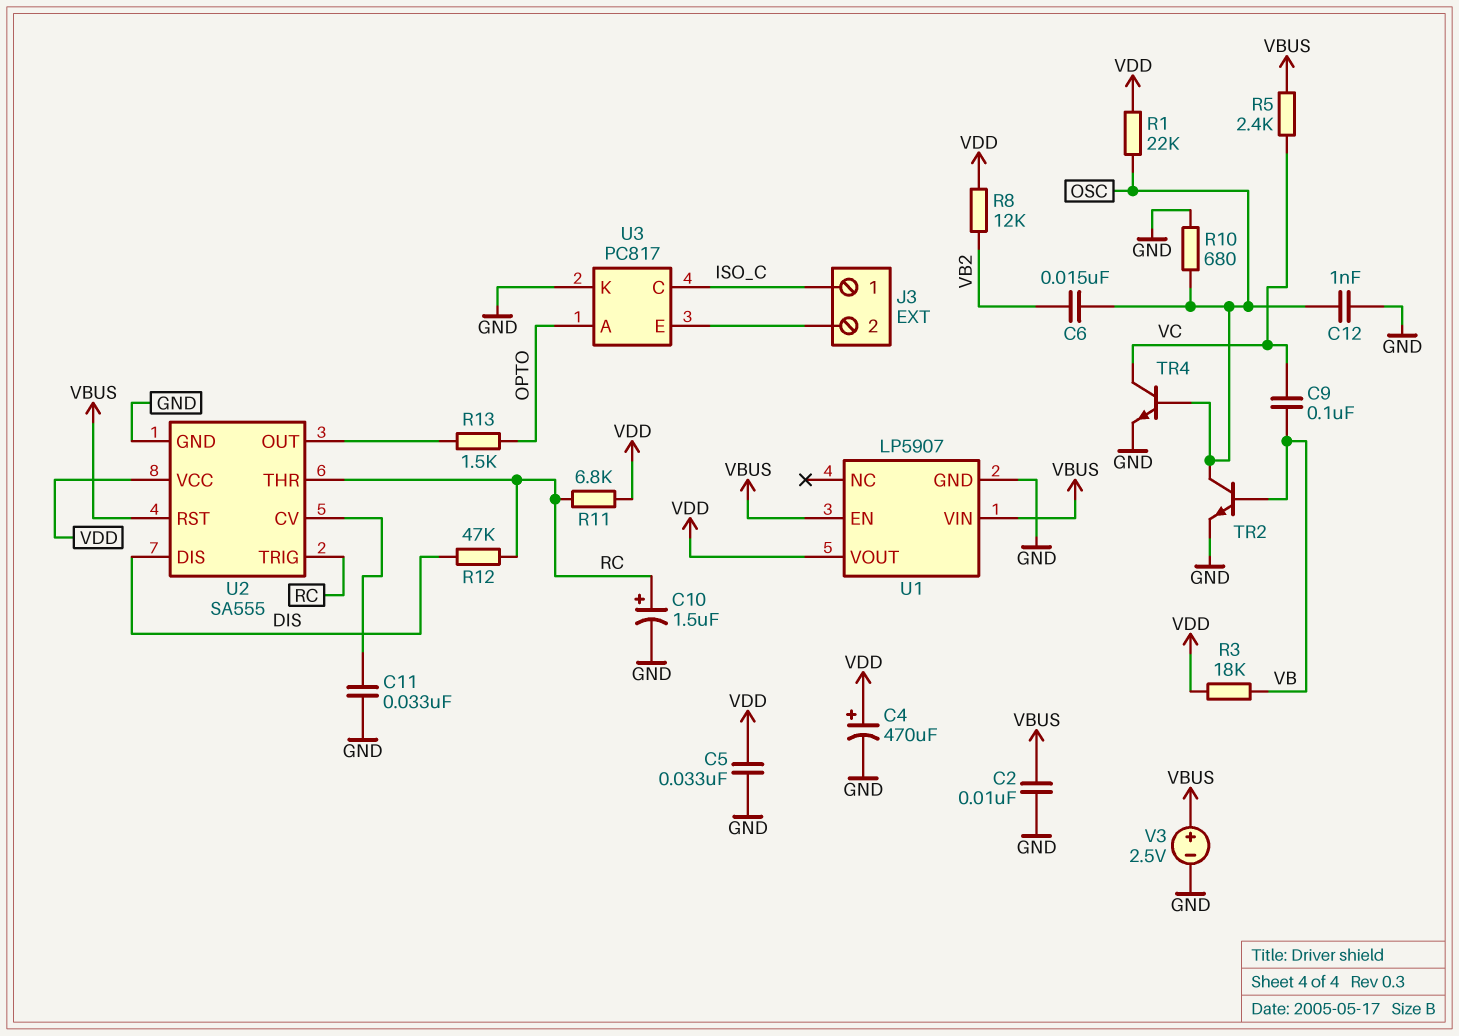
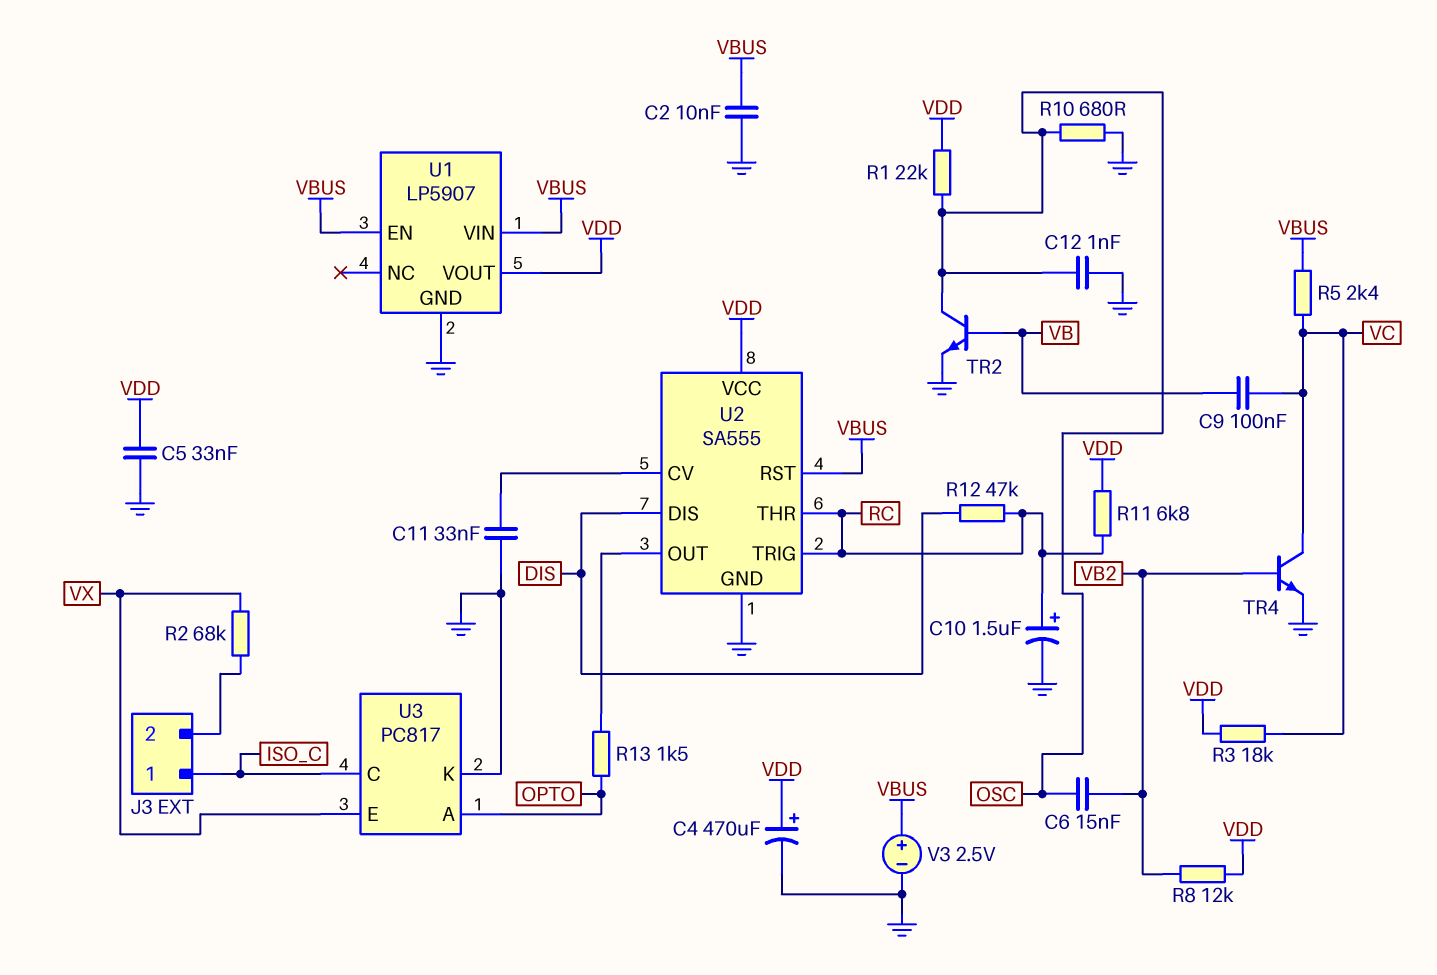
R2: none -> 68k (J3/2, VX)
R3: 18k (VB, VDD) -> 18k (VC, VDD)
TR4: NPN (B OSC, C VC, E GND) -> NPN (B VB2, C VC, E GND)
U3 pin E: J3/2 -> VX

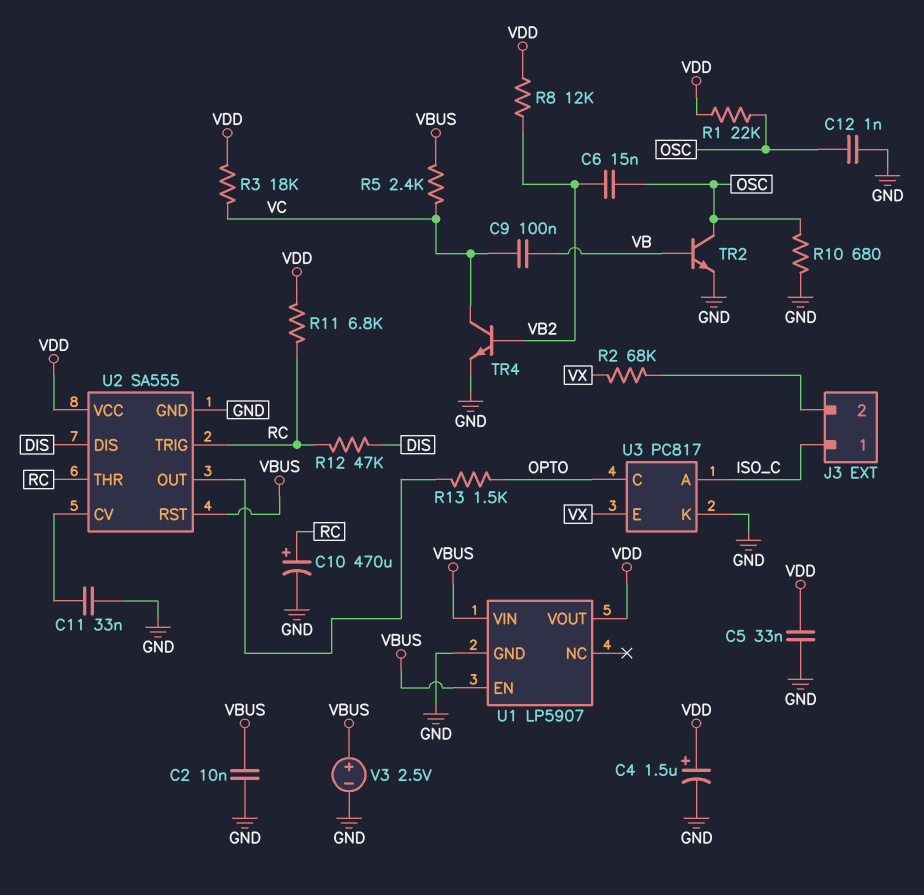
C4: 470uF (plus VDD, minus GND) -> 1.5uF (plus VDD, minus GND)
C10: 1.5uF (plus RC, minus GND) -> 470uF (plus RC, minus GND)
U3 pin A: OPTO -> ISO_C
U3 pin C: ISO_C -> OPTO

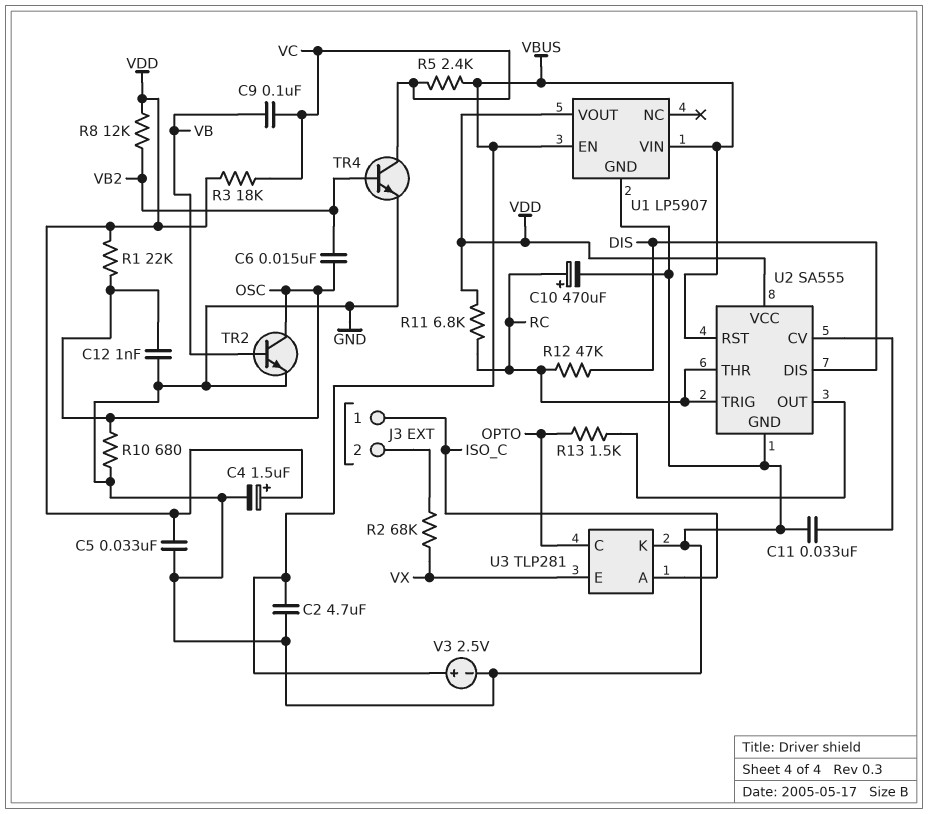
C2: 10nF (GND, VBUS) -> 4.7uF (GND, VBUS)
U3: PC817 -> TLP281

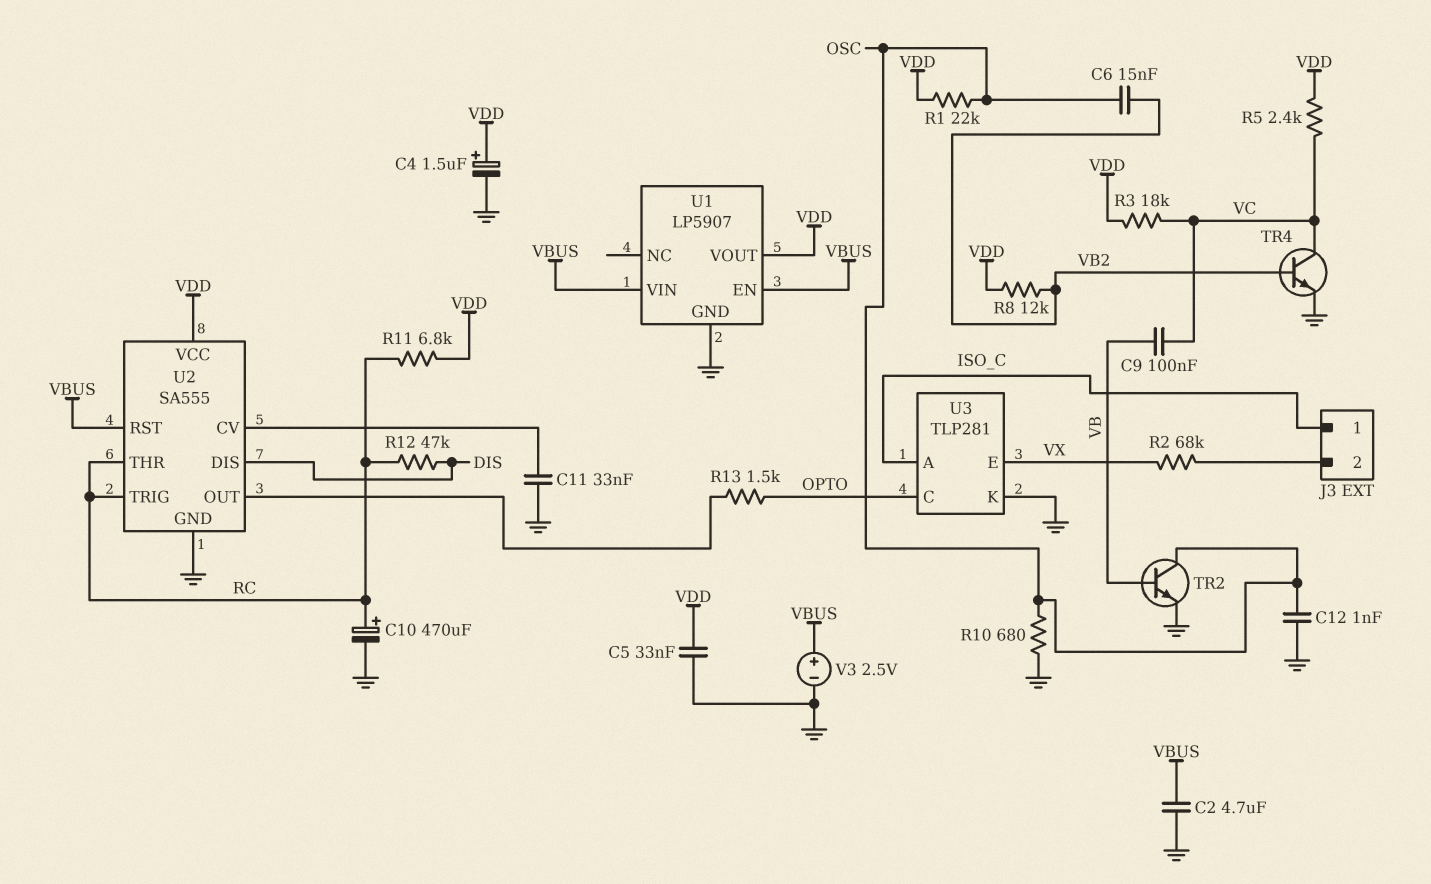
R5: 2.4k (VBUS, VC) -> 2.4k (VC, VDD)

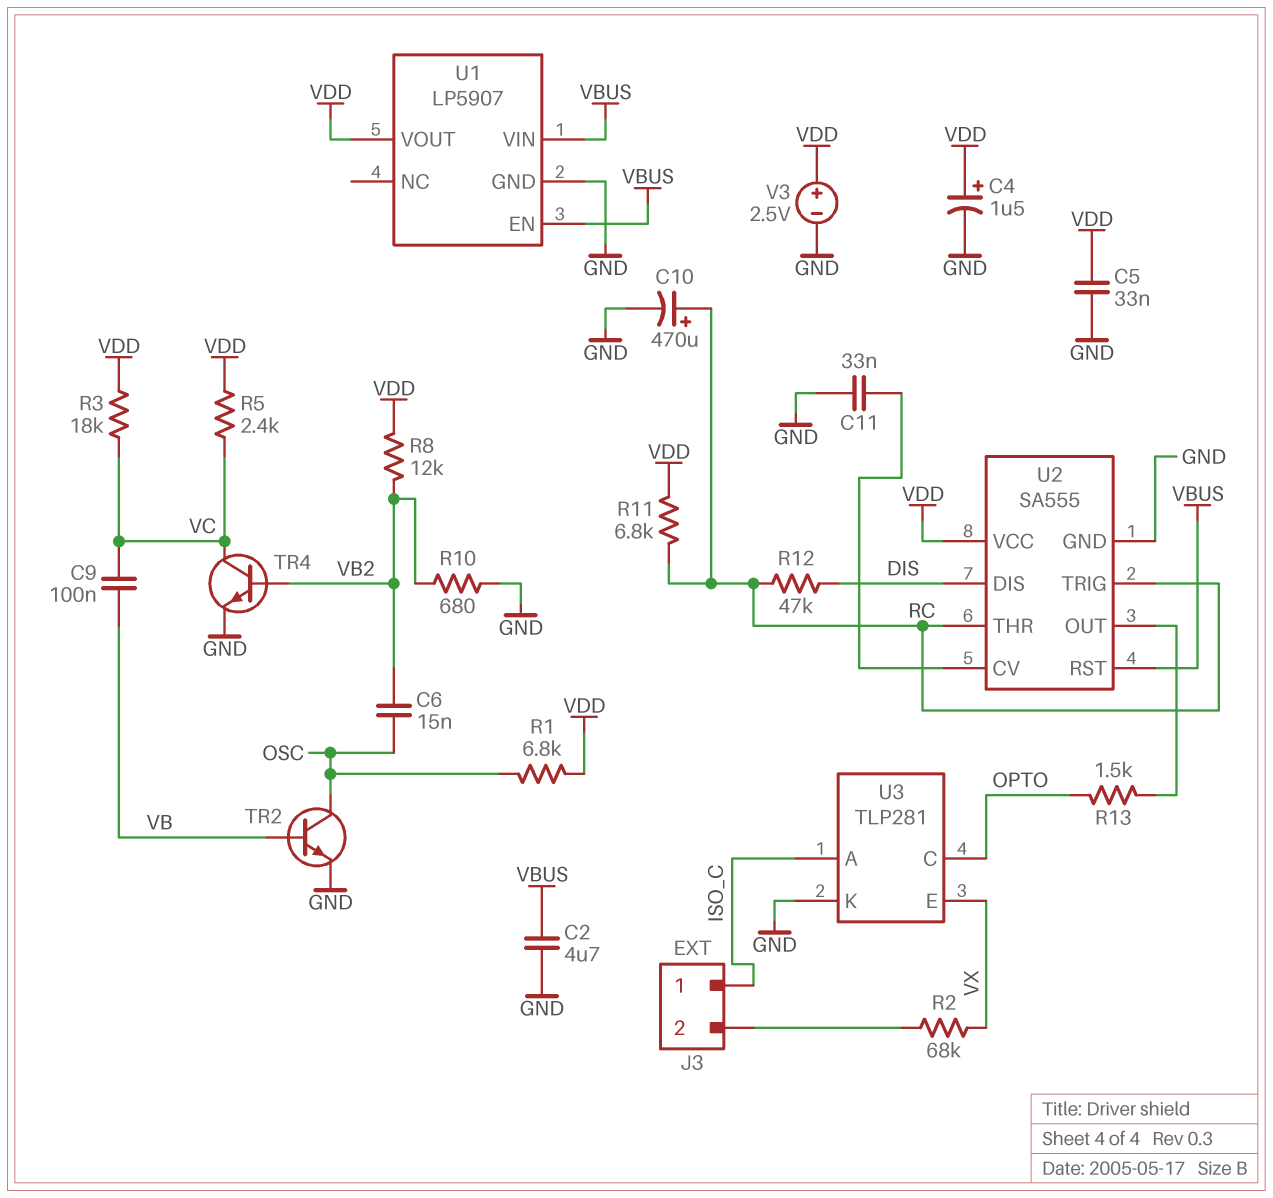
C12: 1nF (GND, OSC) -> none
R1: 22k (OSC, VDD) -> 6.8k (OSC, VDD)
R10: 680 (GND, OSC) -> 680 (GND, VB2)
V3: 2.5V (plus VBUS, minus GND) -> 2.5V (plus VDD, minus GND)

